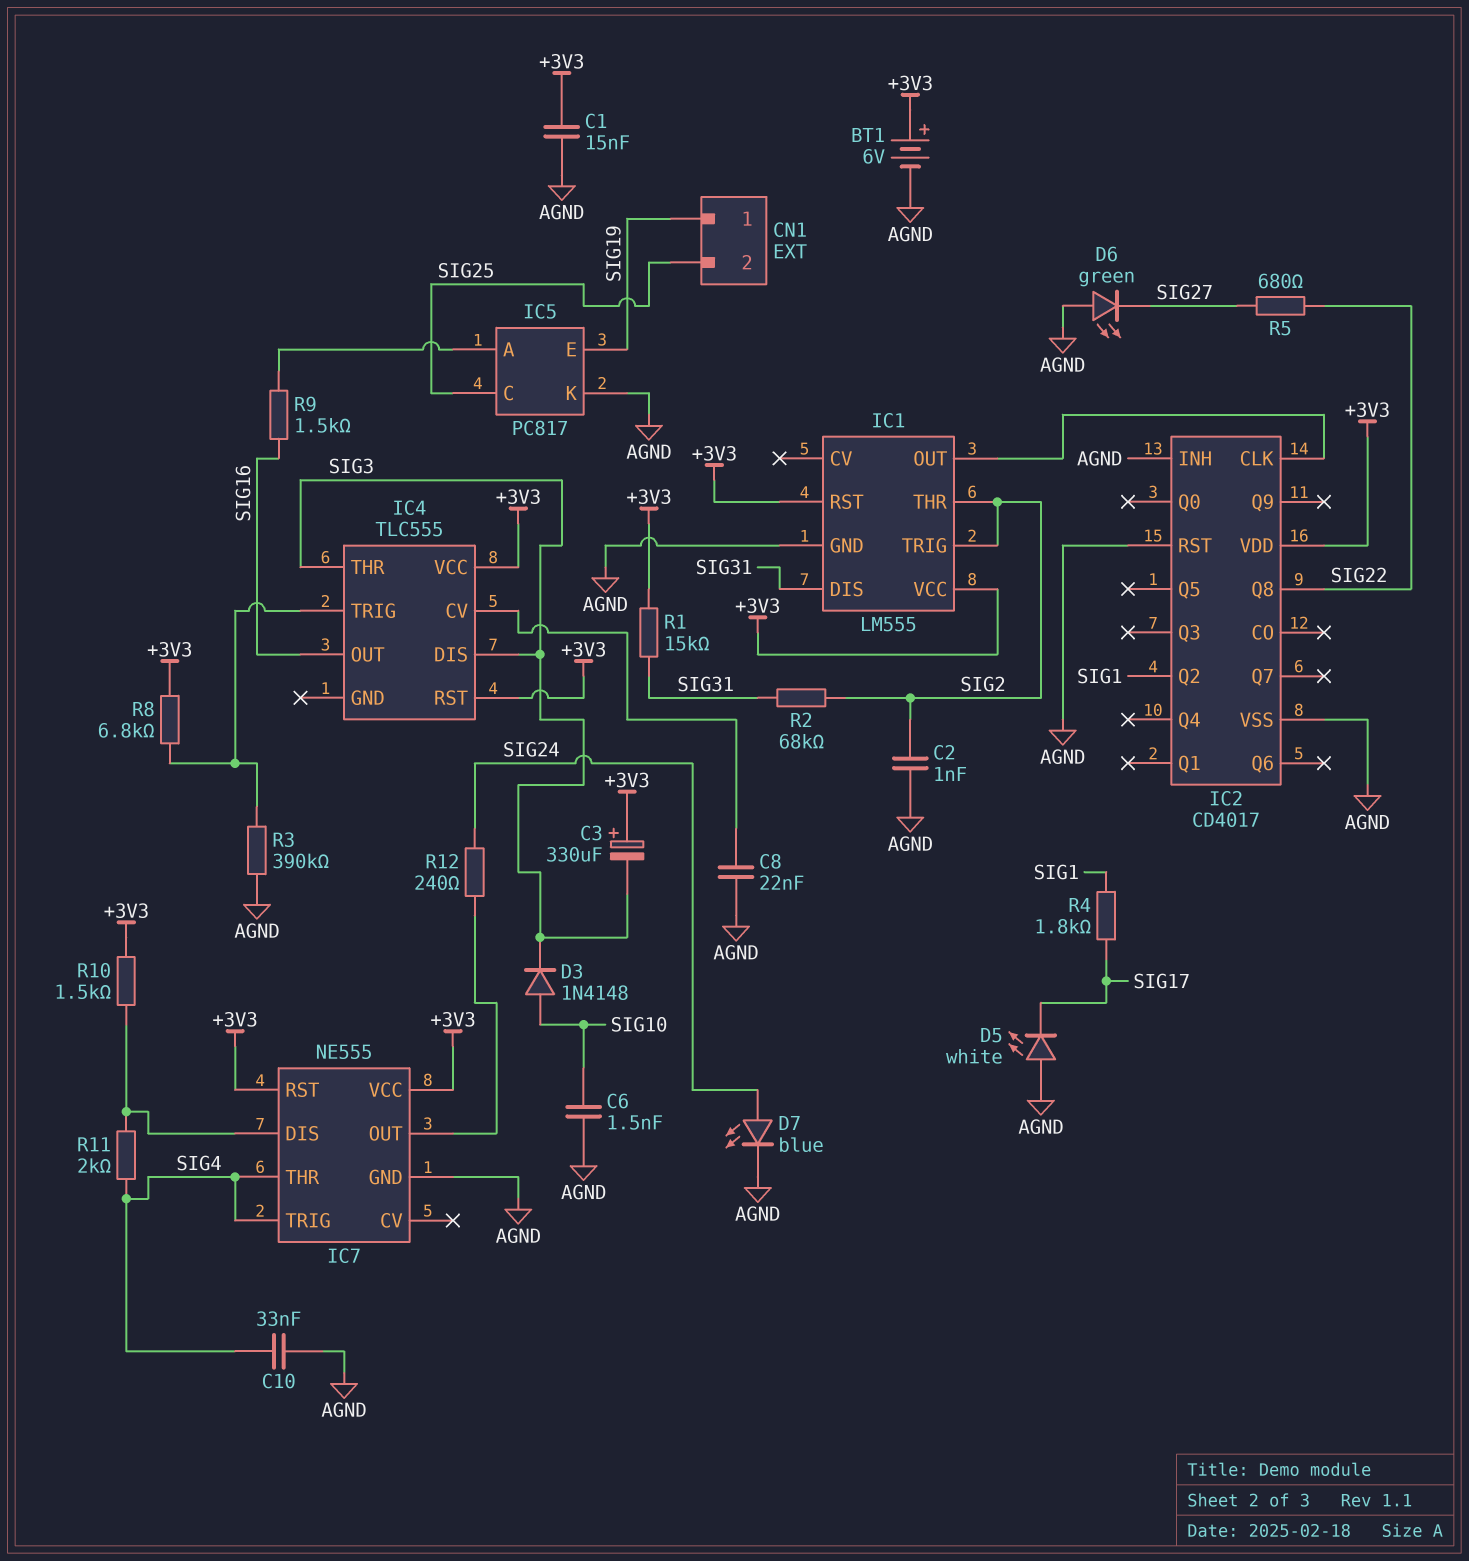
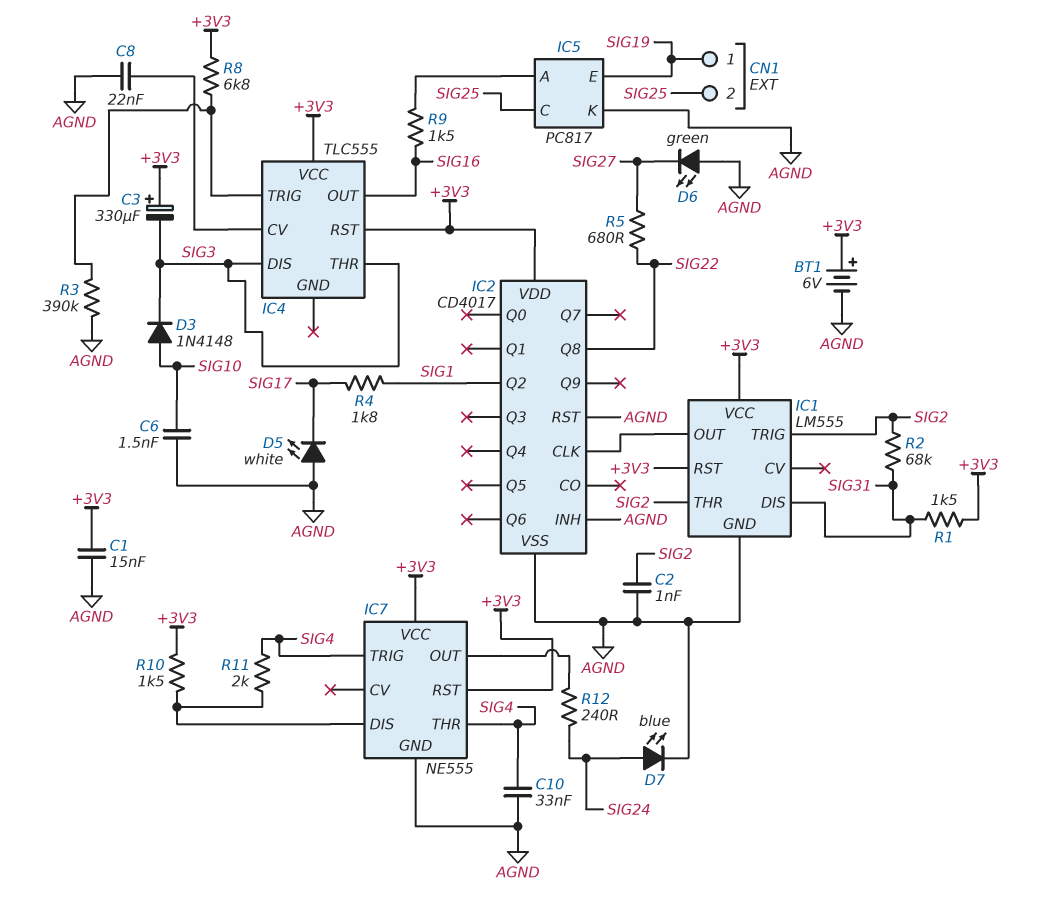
R1: 15k (+3V3, SIG31) -> 1.5k (+3V3, SIG31)

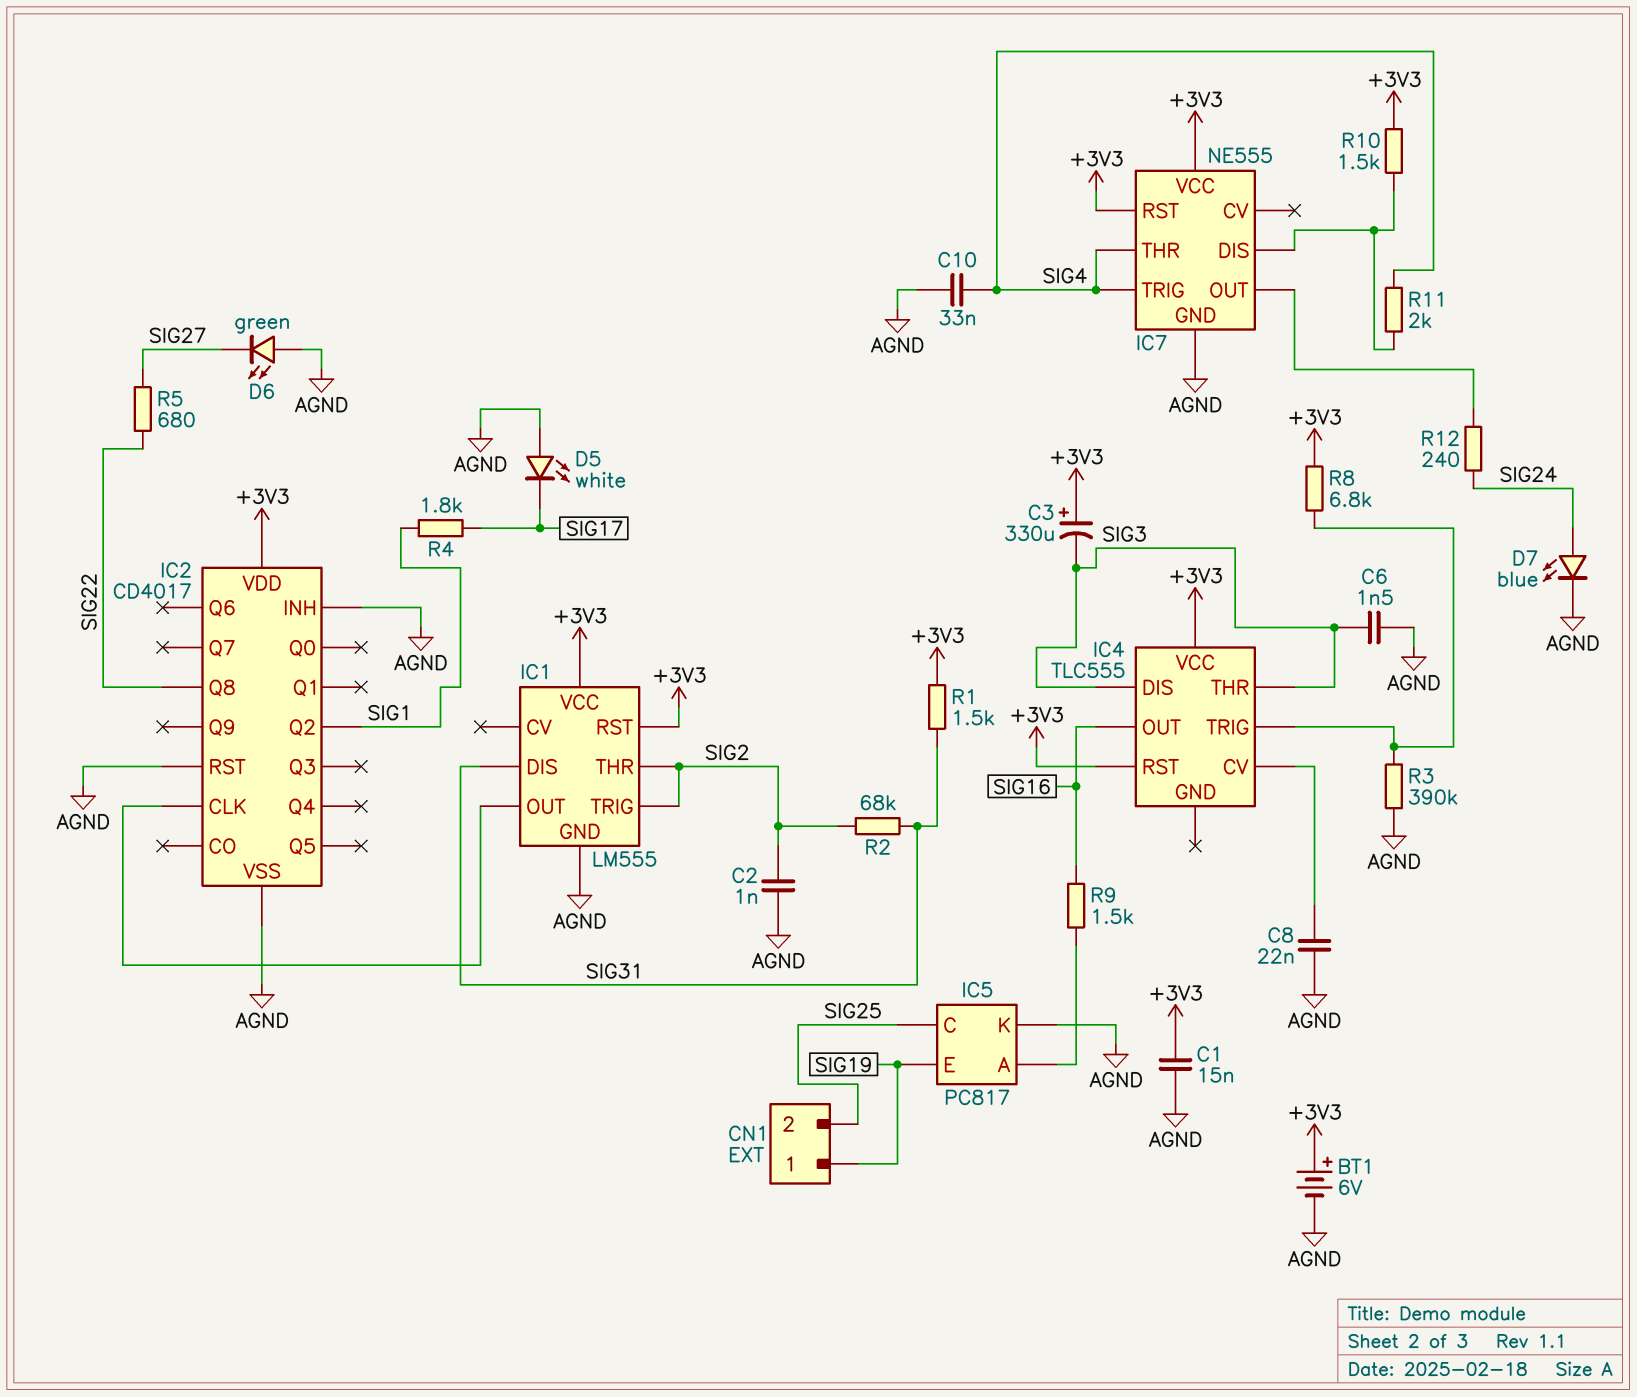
C6: 1.5nF (AGND, SIG10) -> 1.5nF (AGND, SIG3)
D3: diode 1N4148 (A SIG10, K SIG3) -> none

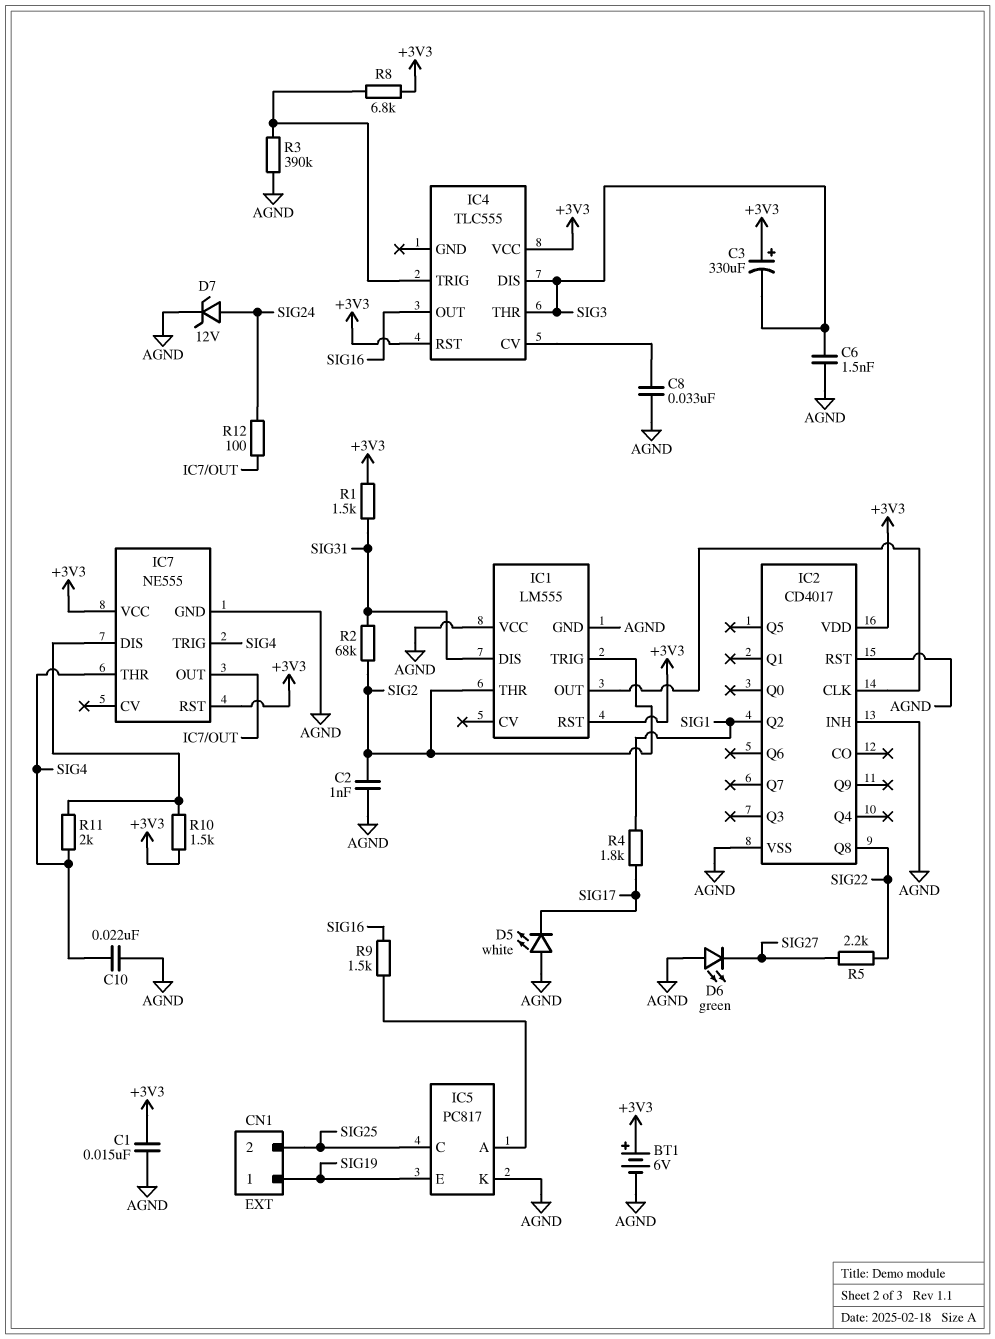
C8: 22nF (AGND, IC4/CV) -> 33nF (AGND, IC4/CV)
C10: 33nF (AGND, SIG4) -> 22nF (AGND, SIG4)
D7: LED blue (A SIG24, K AGND) -> zener 12V (A SIG24, K AGND)
IC1 pin VCC: +3V3 -> AGND
R5: 680 (SIG22, SIG27) -> 2.2k (SIG22, SIG27)
R12: 240 (IC7/OUT, SIG24) -> 100 (IC7/OUT, SIG24)

